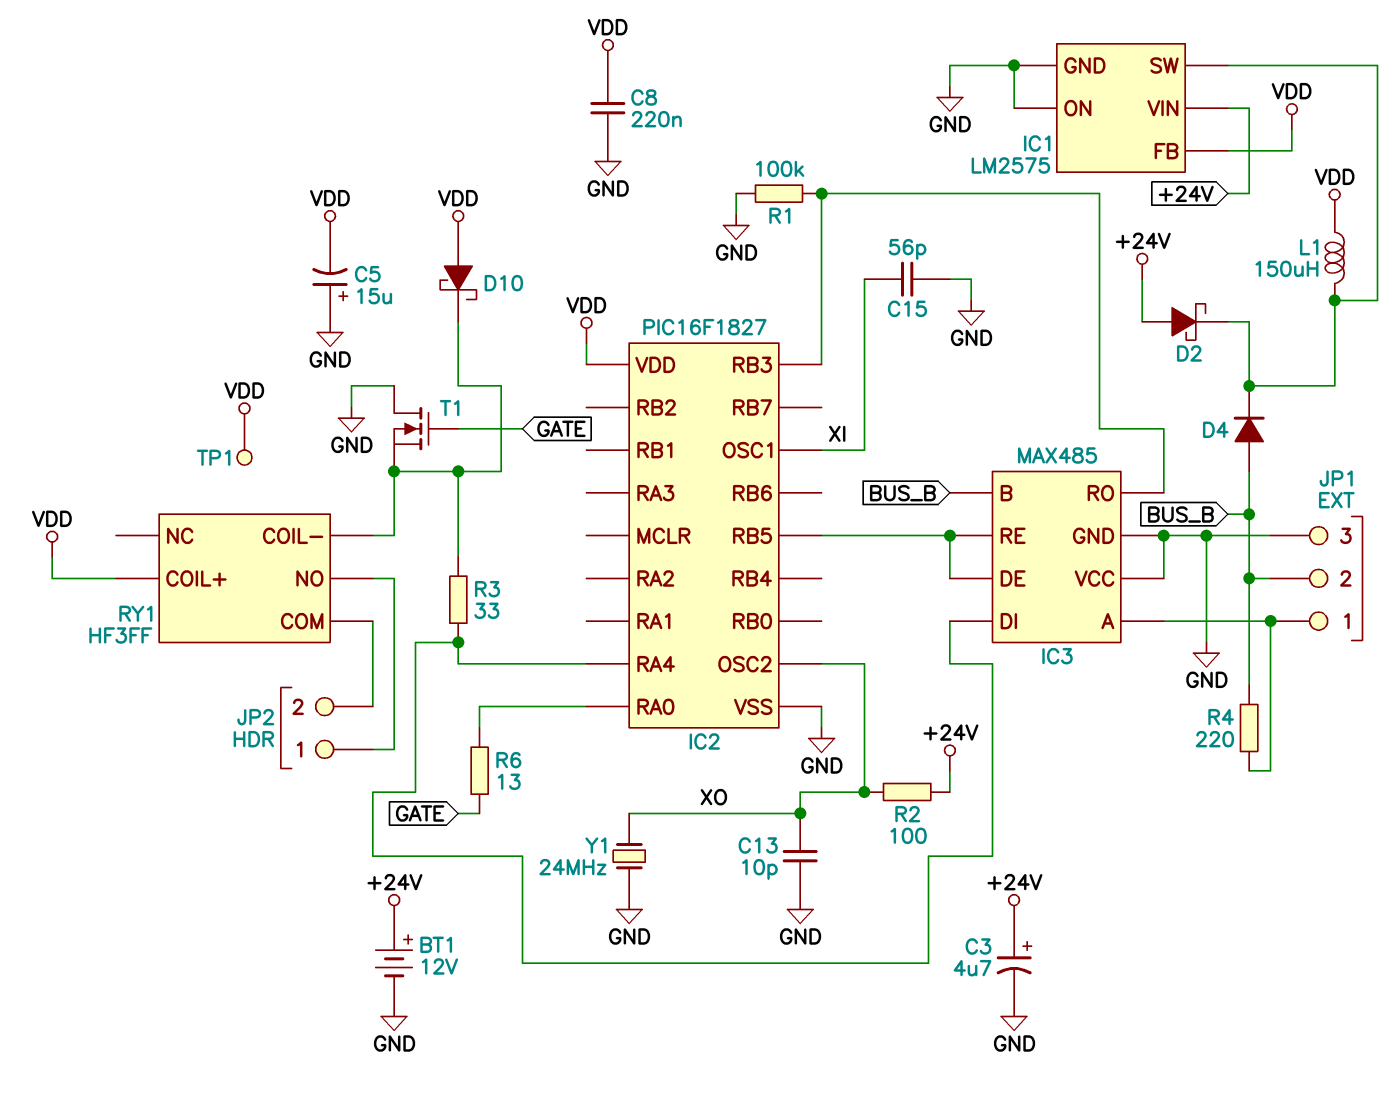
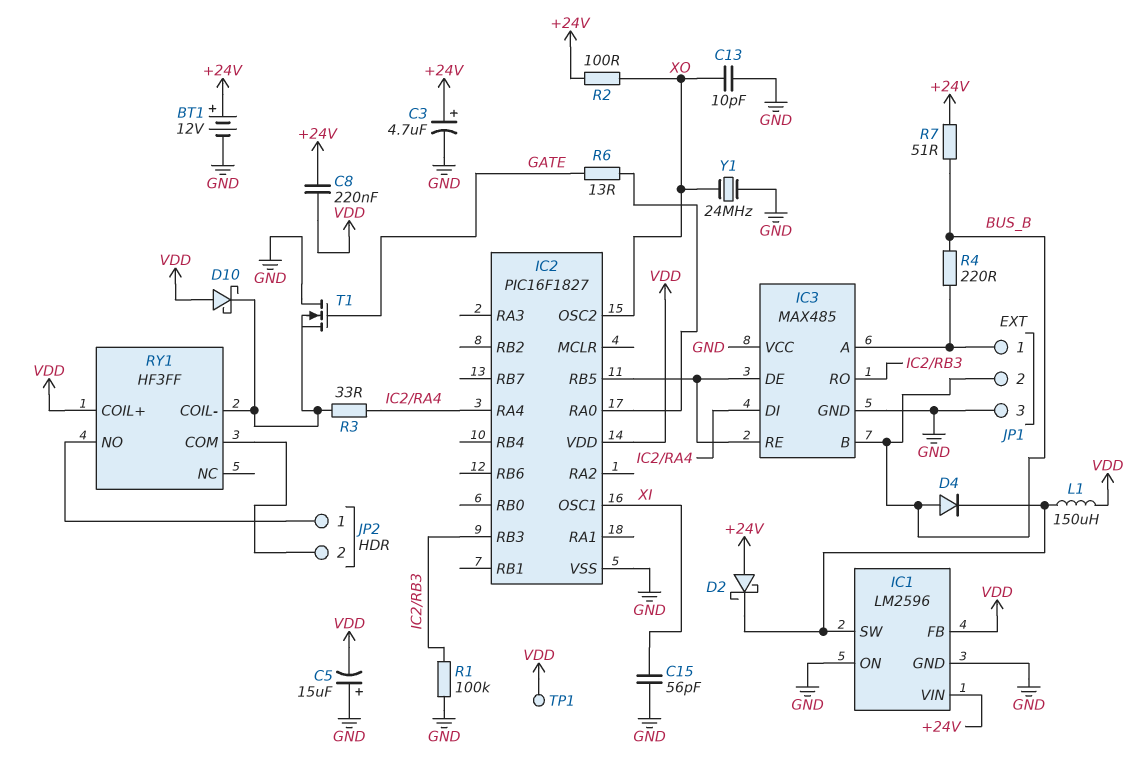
C8: 220nF (GND, VDD) -> 220nF (+24V, VDD)
IC1: LM2575 -> LM2596
R7: none -> 51 (+24V, BUS_B)

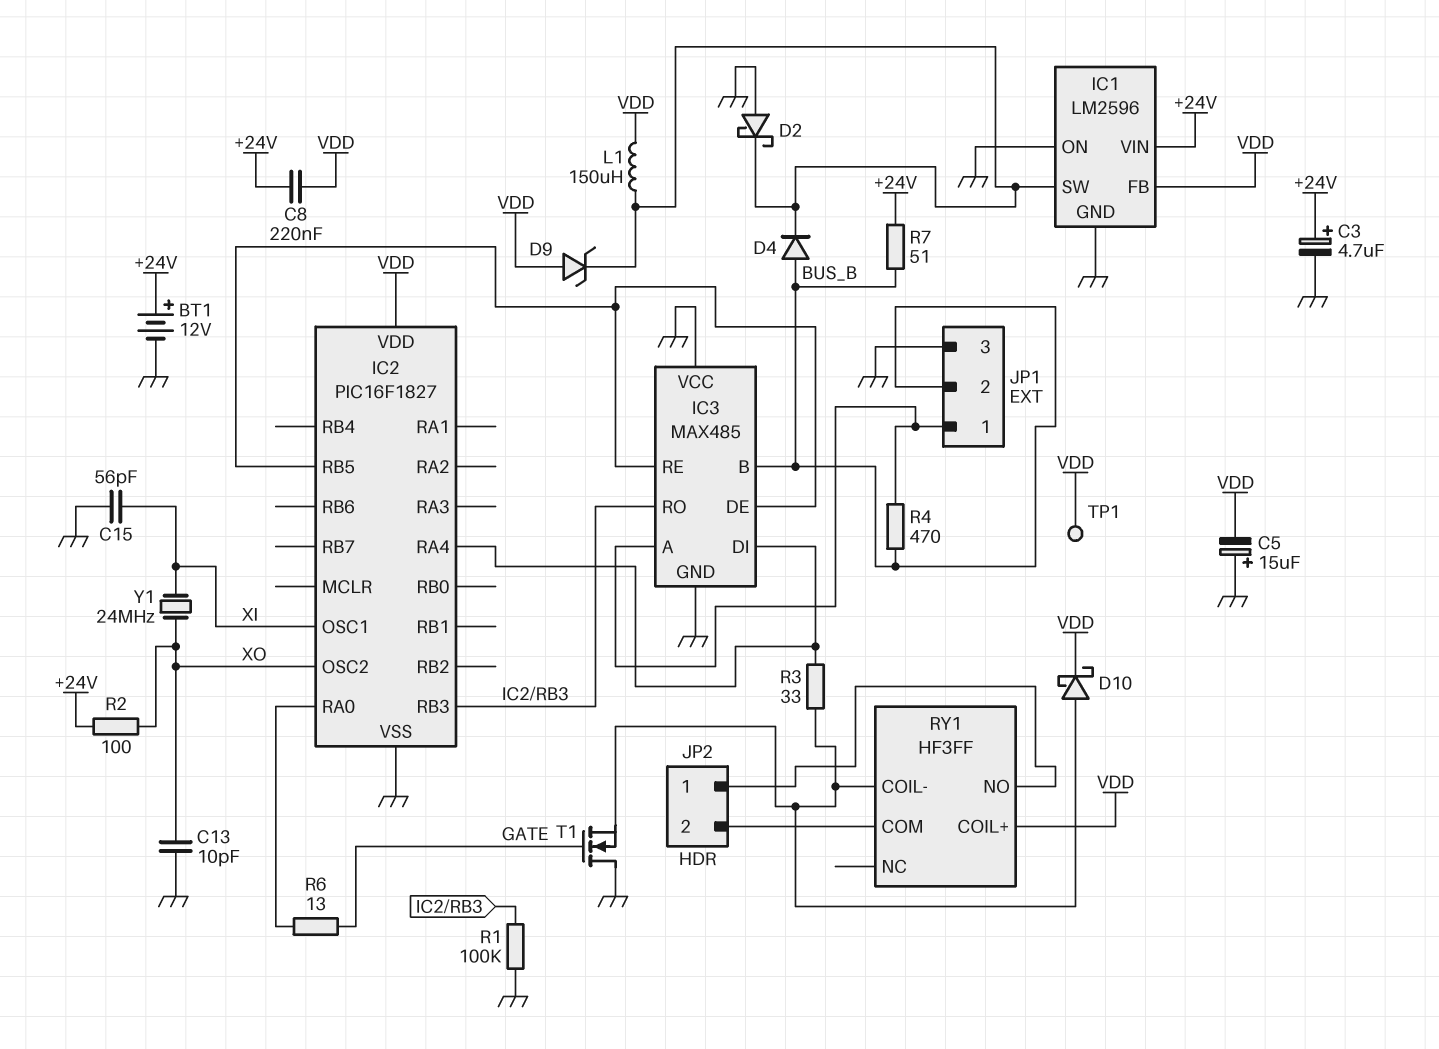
D2: schottky (A +24V, K IC1/SW) -> schottky (A GND, K IC1/SW)
D9: none -> zener (A VDD, K IC1/SW)
D10: schottky (A VDD, K RY1/COIL-) -> schottky (A RY1/COIL-, K VDD)
R4: 220 (BUS_B, IC3/A) -> 470 (BUS_B, IC3/A)
Y1: 24MHz (GND, XO) -> 24MHz (XI, XO)

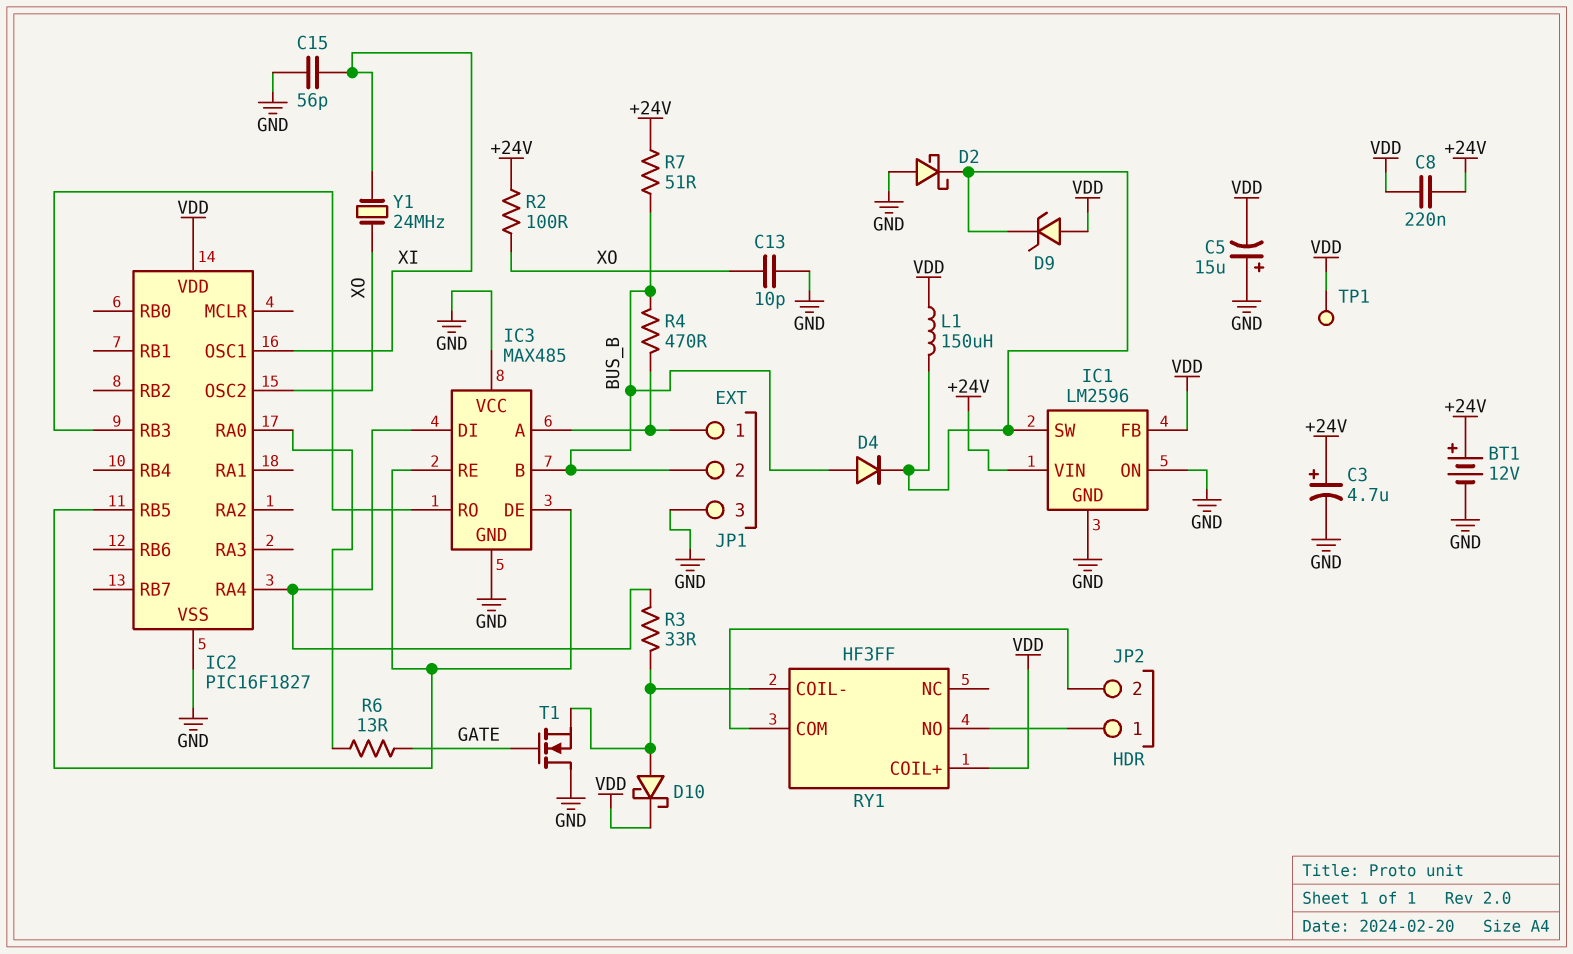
R1: 100k (GND, IC2/RB3) -> none

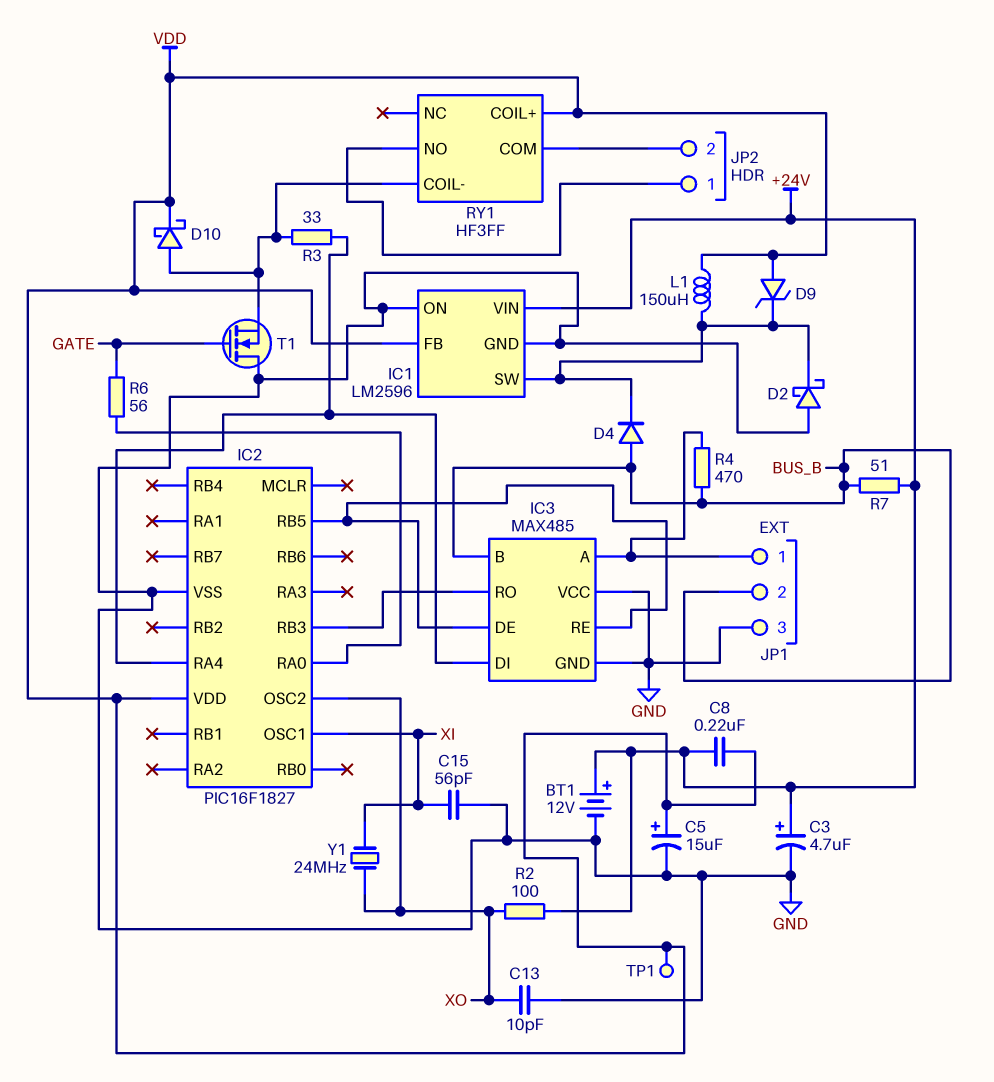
C5: 15uF (plus GND, minus VDD) -> 15uF (plus VDD, minus GND)
R6: 13 (GATE, IC2/RA0) -> 56 (GATE, IC2/RA0)

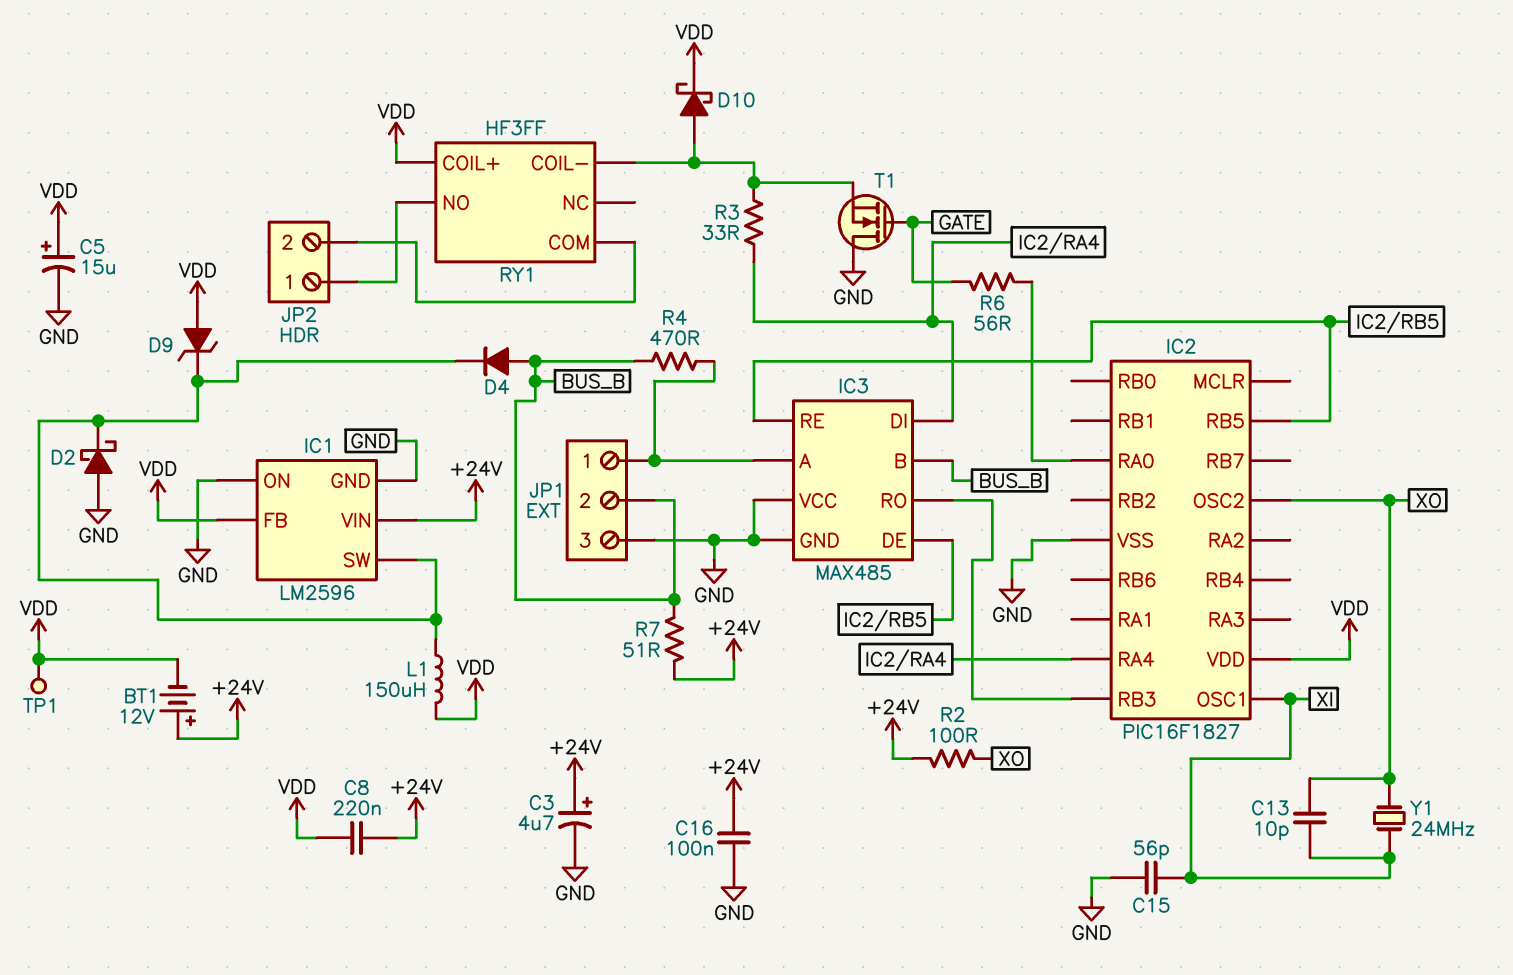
BT1: 12V (plus +24V, minus GND) -> 12V (plus +24V, minus VDD)
C13: 10pF (GND, XO) -> 10pF (XI, XO)
C16: none -> 100nF (+24V, GND)

